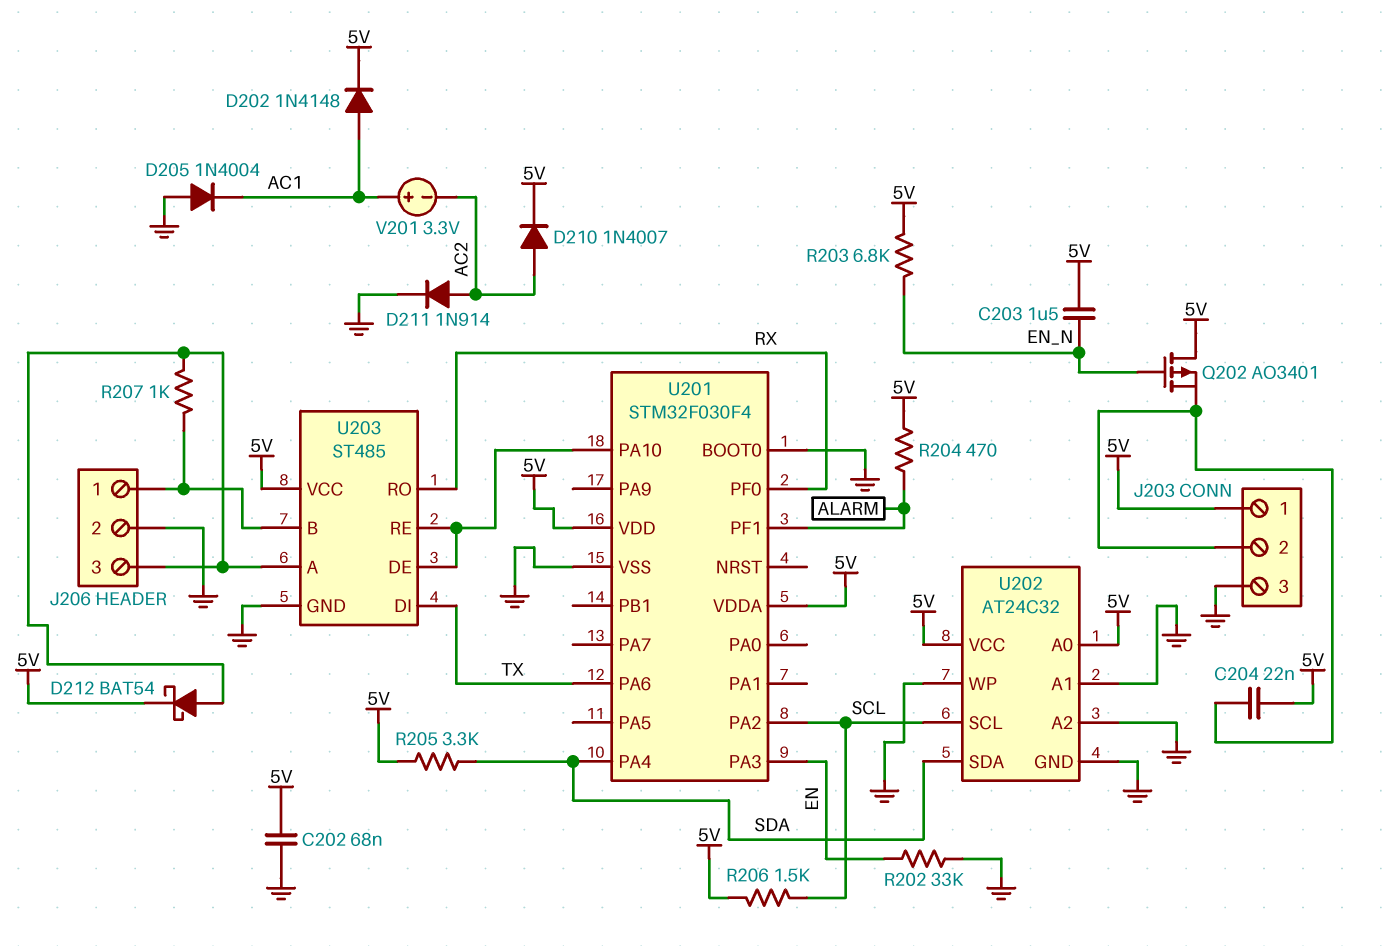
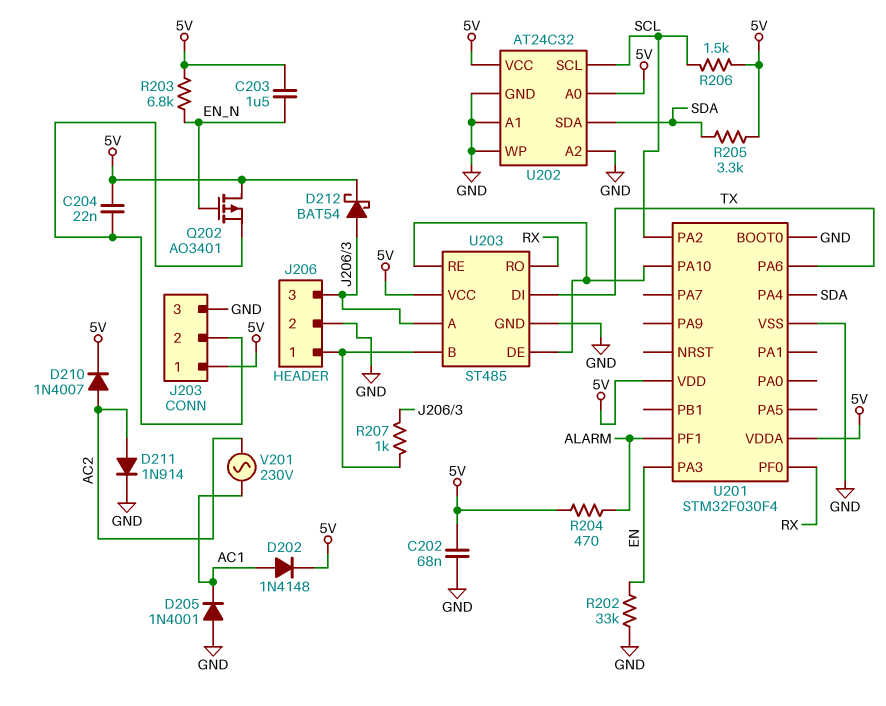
D205: diode 1N4004 (A GND, K AC1) -> diode 1N4001 (A GND, K AC1)
V201: 3.3V (plus AC1, minus AC2) -> AC 230V (AC1, AC2)

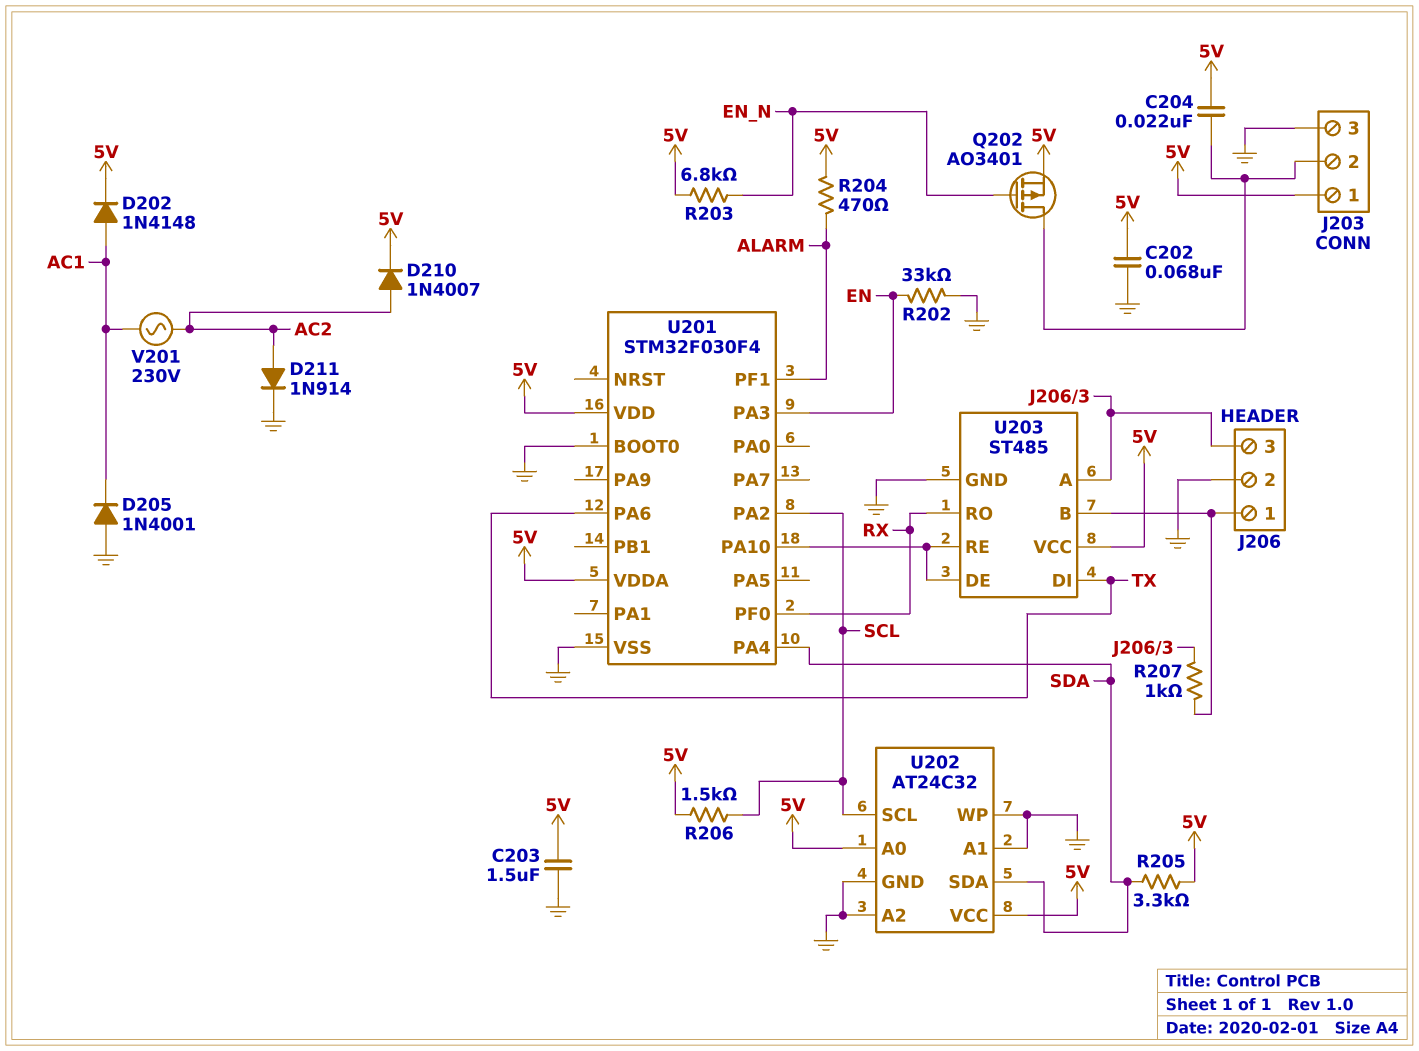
C203: 1.5uF (5V, EN_N) -> 1.5uF (5V, GND)
D212: schottky BAT54 (A J206/3, K 5V) -> none
Q202: PMOS AO3401 (G EN_N, D 5V, S J203/2) -> PMOS AO3401 (G EN_N, D J203/2, S 5V)

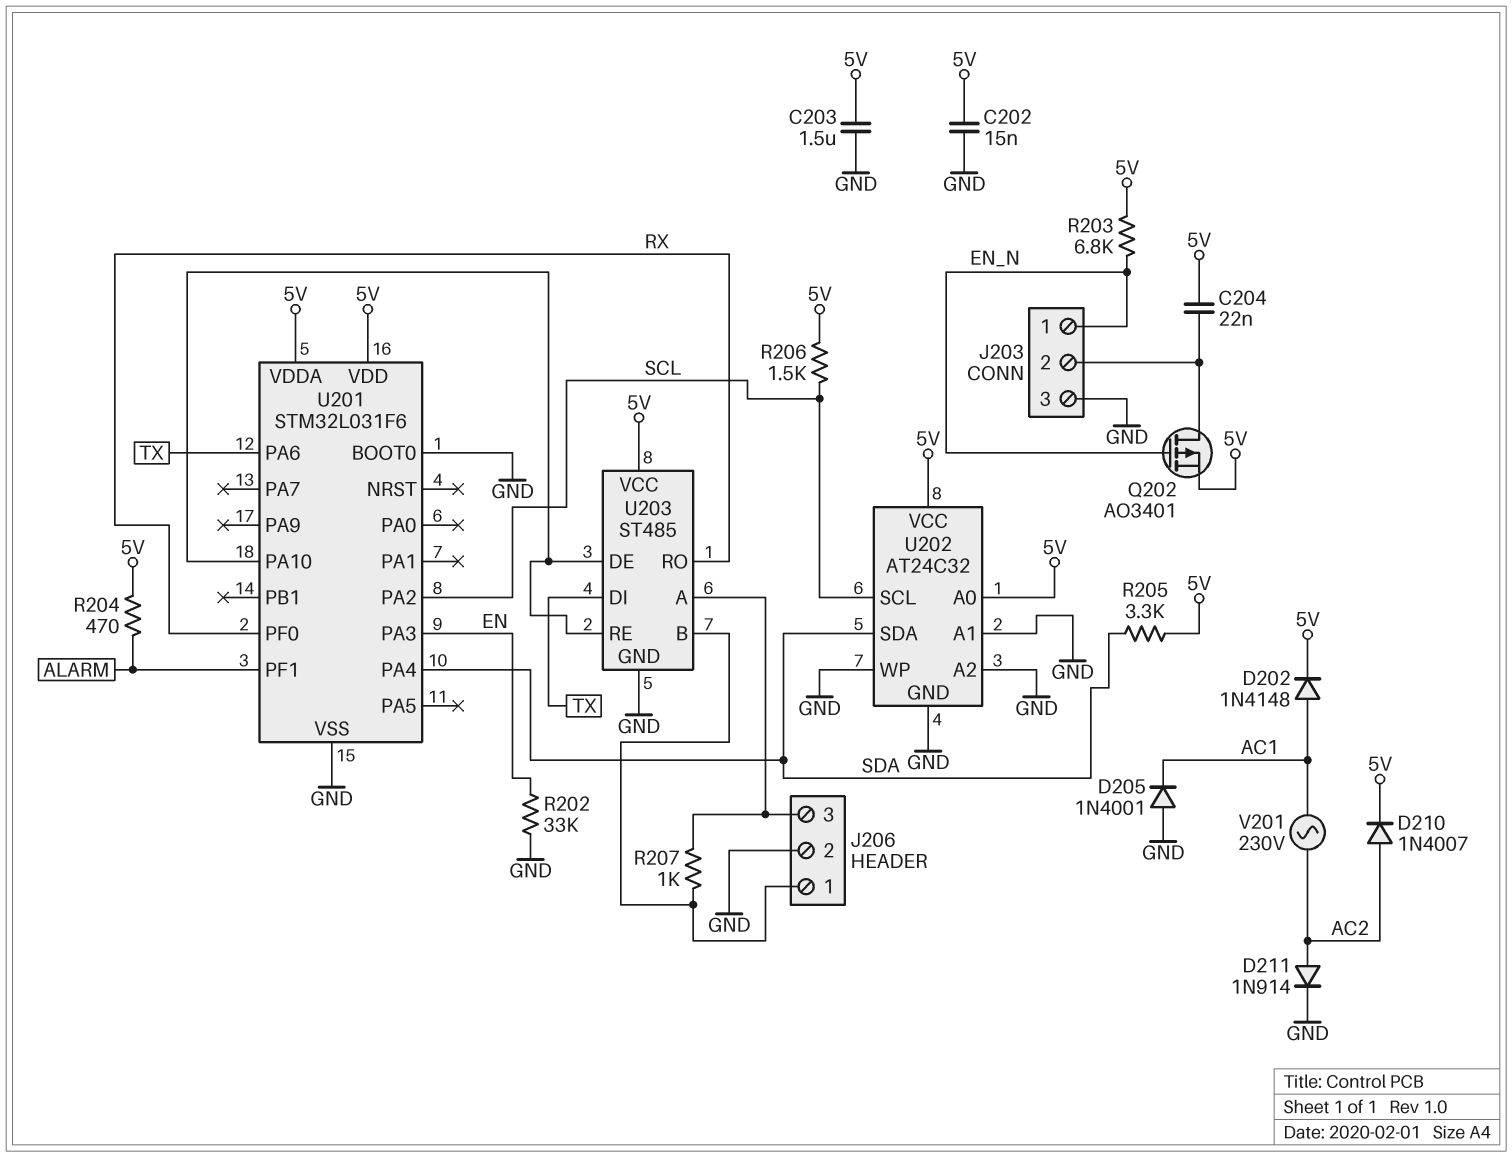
C202: 68nF (5V, GND) -> 15nF (5V, GND)
J203 pin 1: 5V -> EN_N
U201: STM32F030F4 -> STM32L031F6

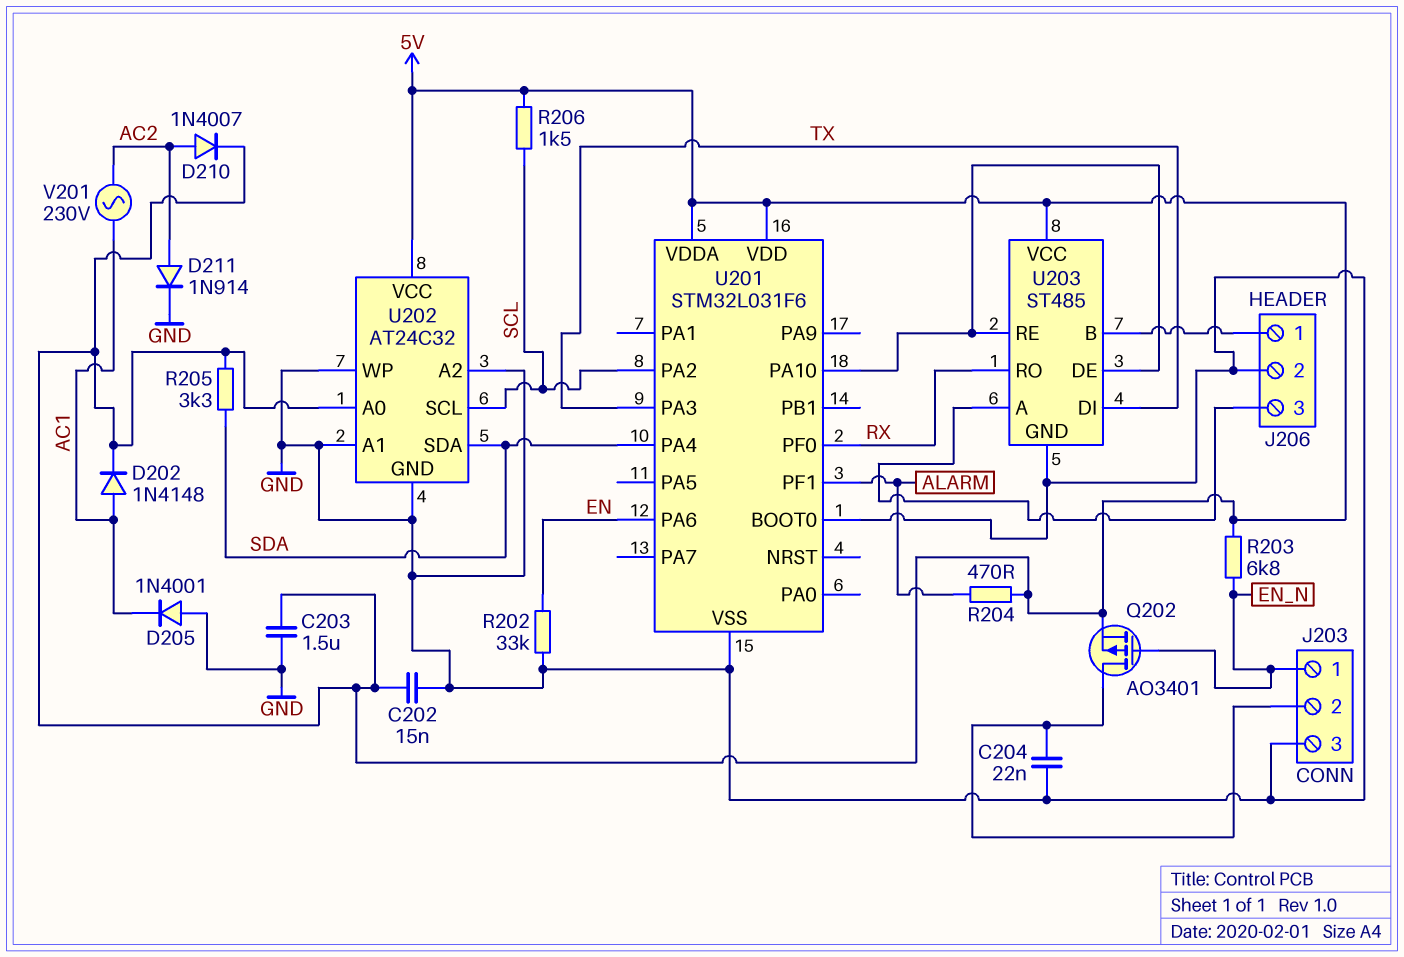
C204: 22nF (5V, J203/2) -> 22nF (GND, J203/2)
R207: 1k (J206/1, J206/3) -> none
U201 pin PA3: EN -> TX
U201 pin PA6: TX -> EN

